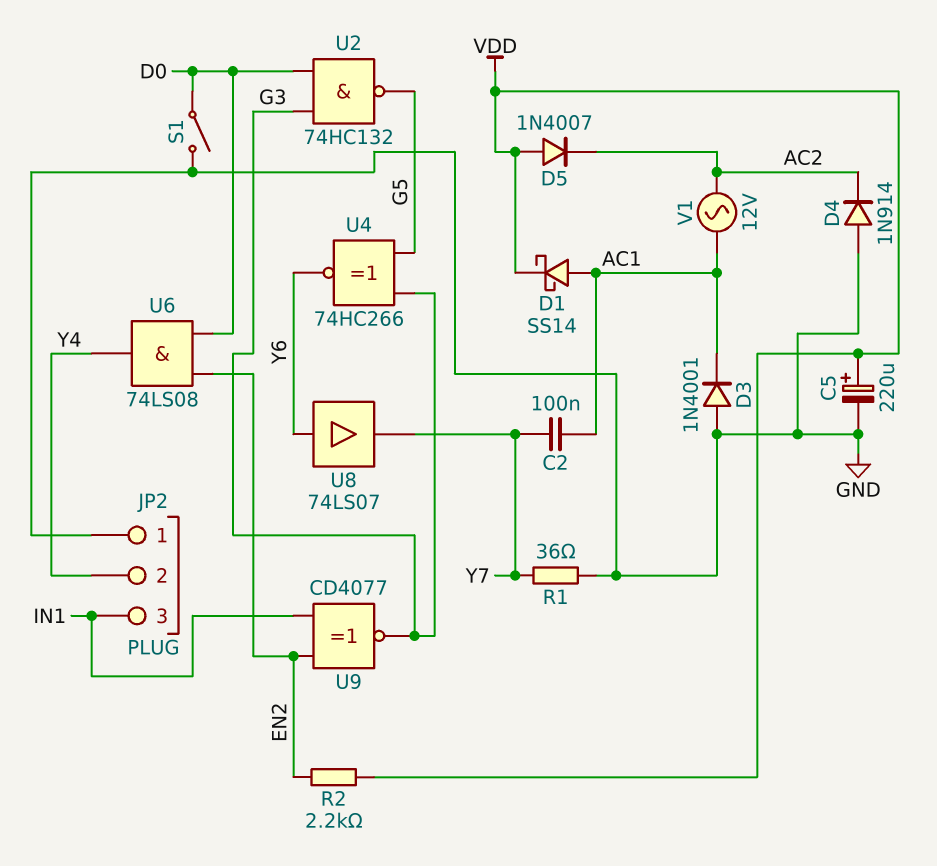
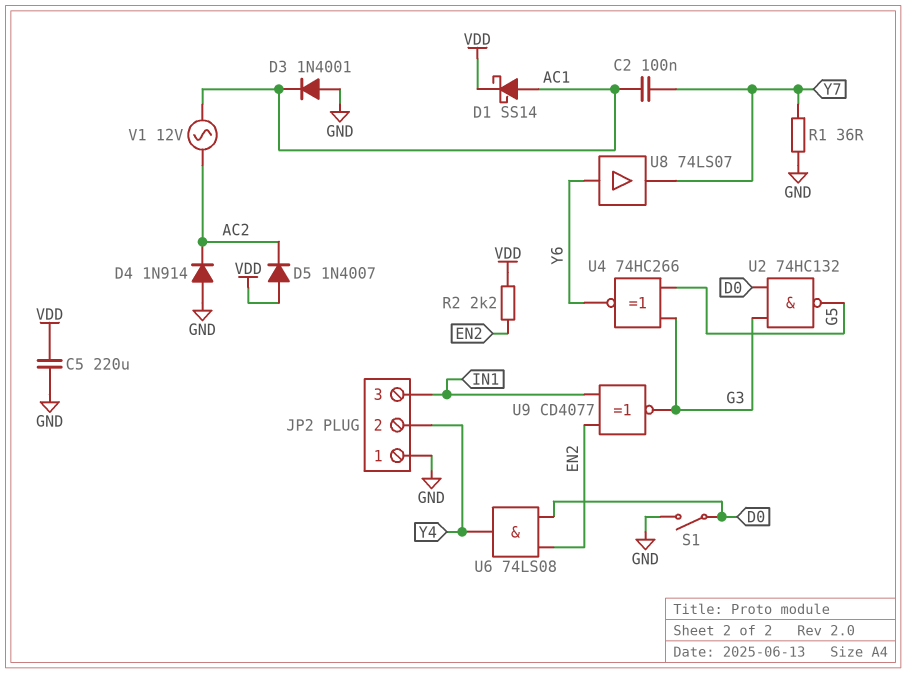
C5: 220uF (plus VDD, minus GND) -> 220uF (GND, VDD)

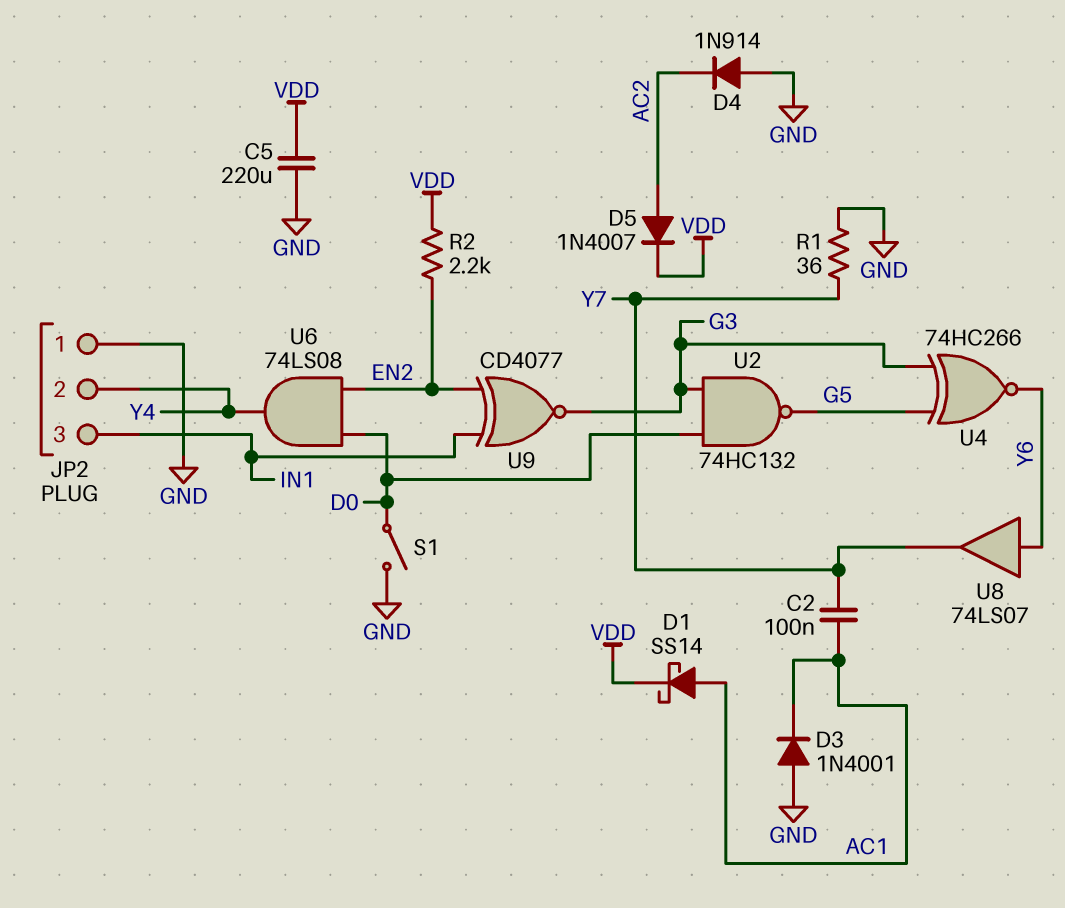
D5: diode 1N4007 (A VDD, K AC2) -> diode 1N4007 (A AC2, K VDD)
V1: AC 12V (AC1, AC2) -> none

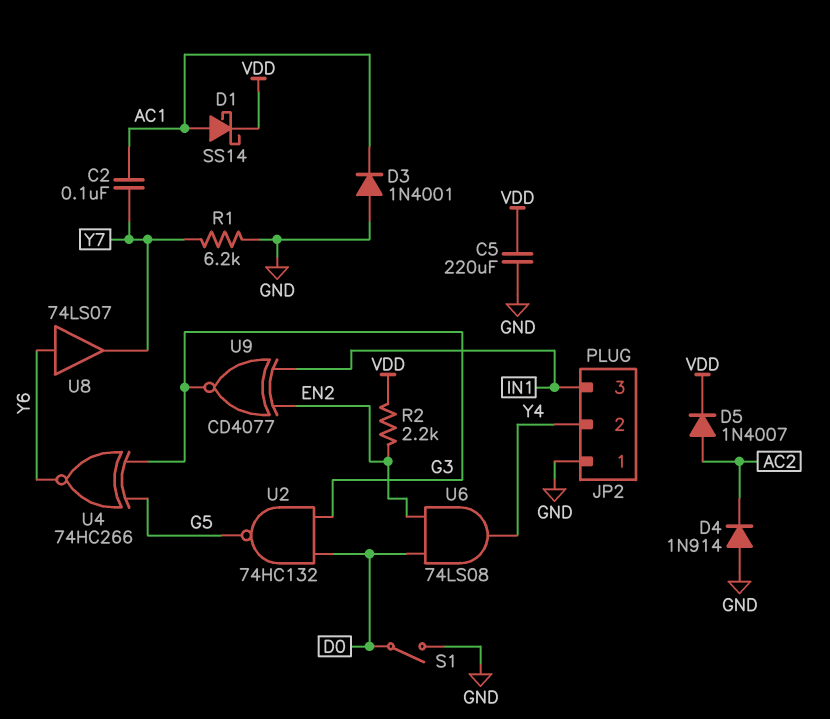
R1: 36 (GND, Y7) -> 6.2k (GND, Y7)

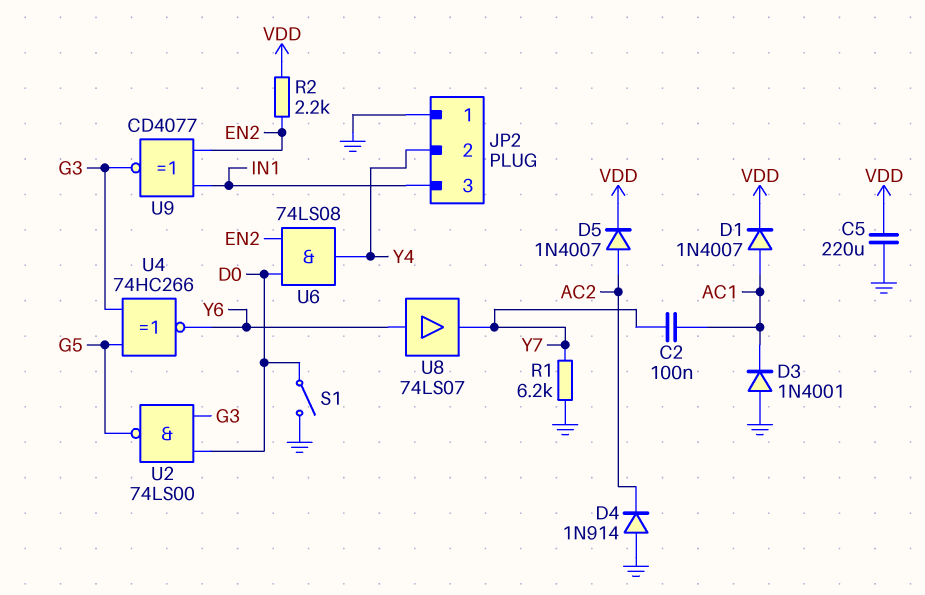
D1: schottky SS14 (A AC1, K VDD) -> diode 1N4007 (A AC1, K VDD)
U2: NAND 74HC132 (in D0, in G3, out G5) -> NAND 74LS00 (in D0, in G3, out G5)

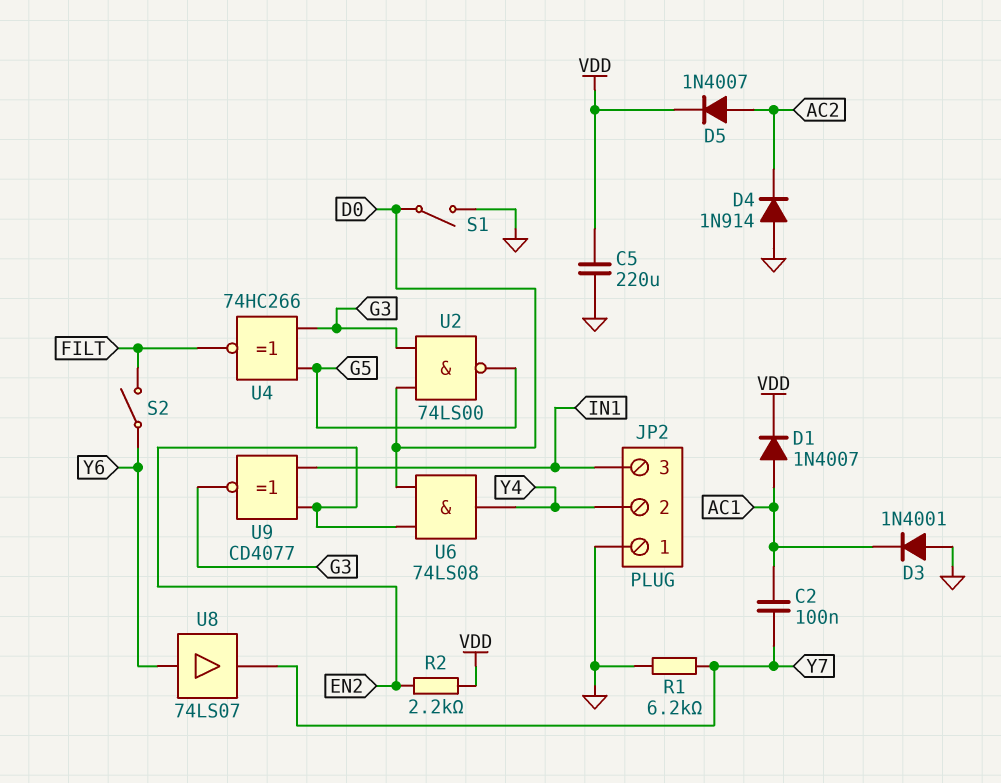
S2: none -> switch (FILT, Y6)
U4: XNOR 74HC266 (in G3, in G5, out Y6) -> XNOR 74HC266 (in G3, in G5, out FILT)

